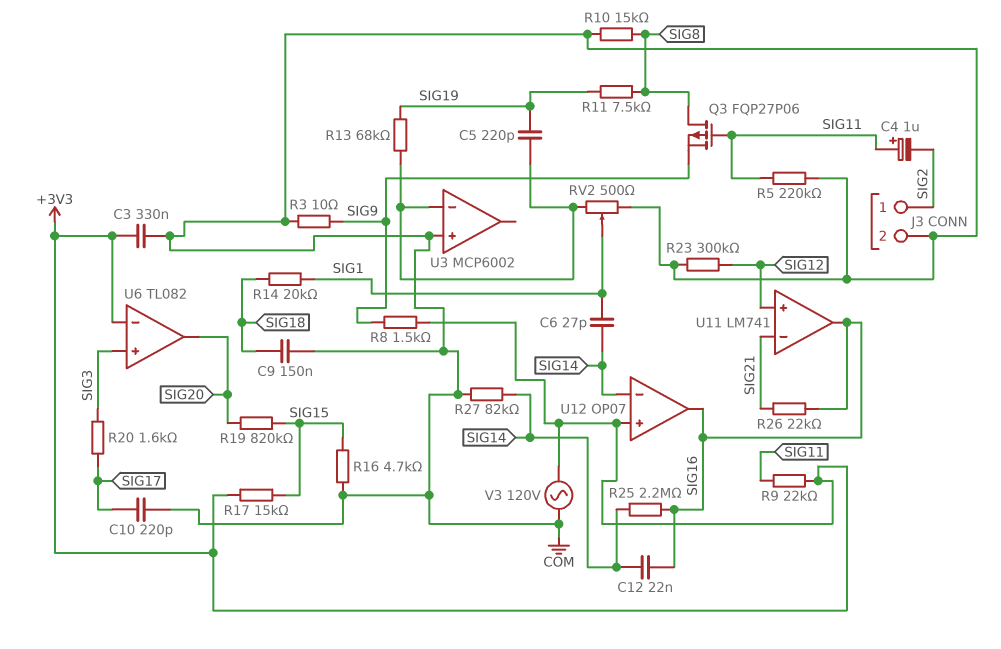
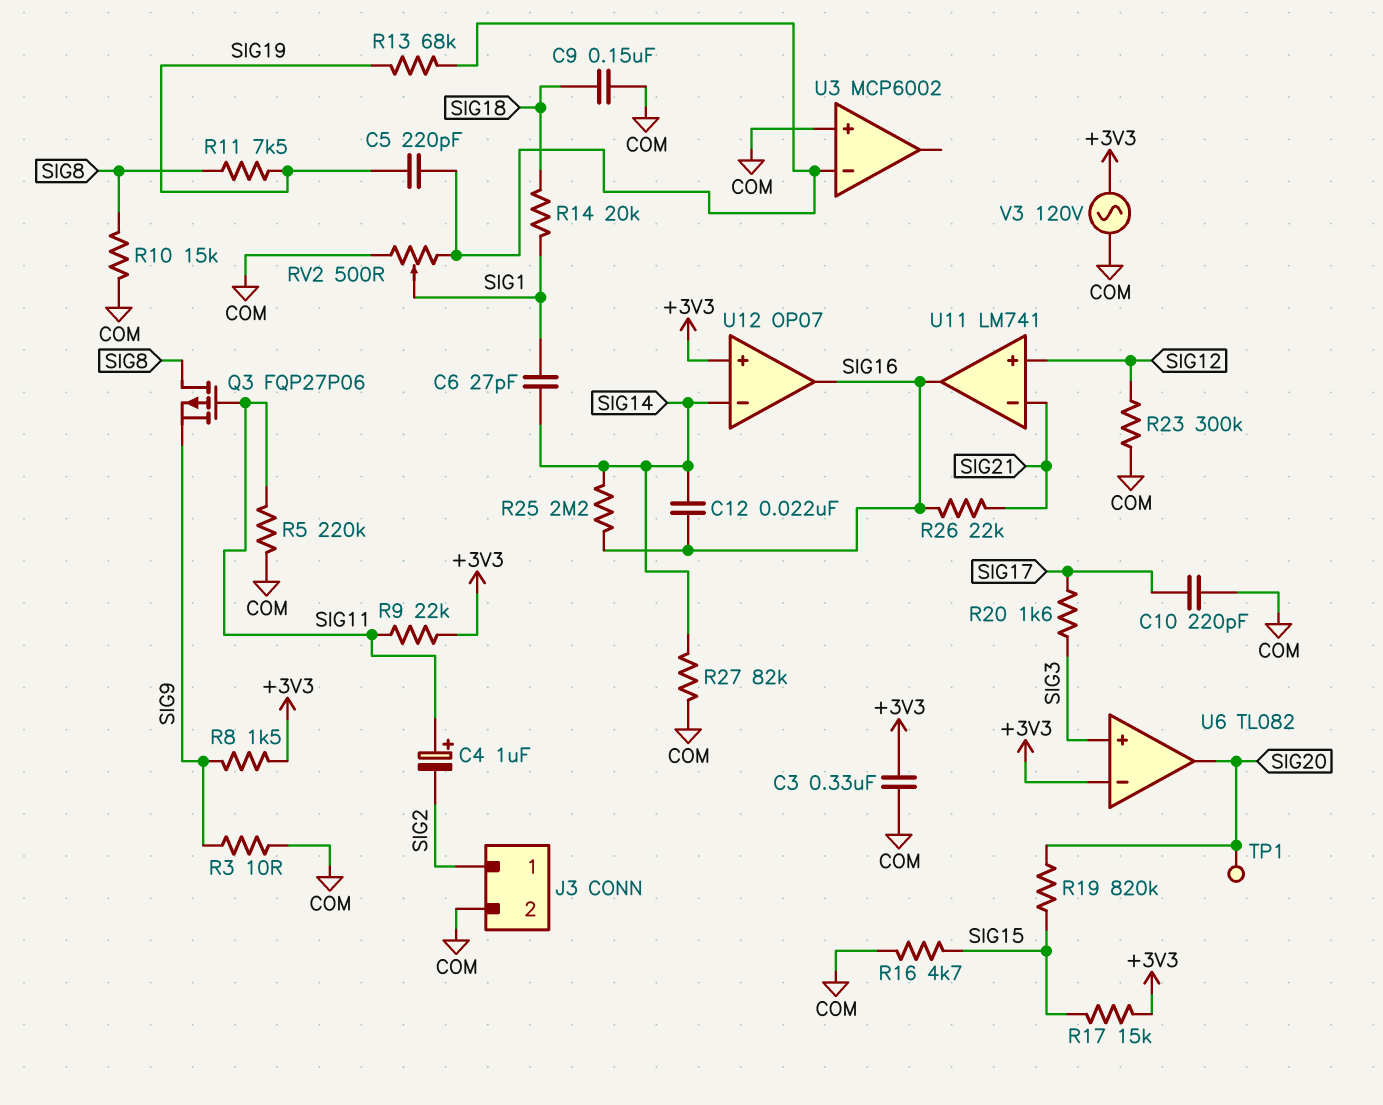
TP1: none -> test point (SIG20)

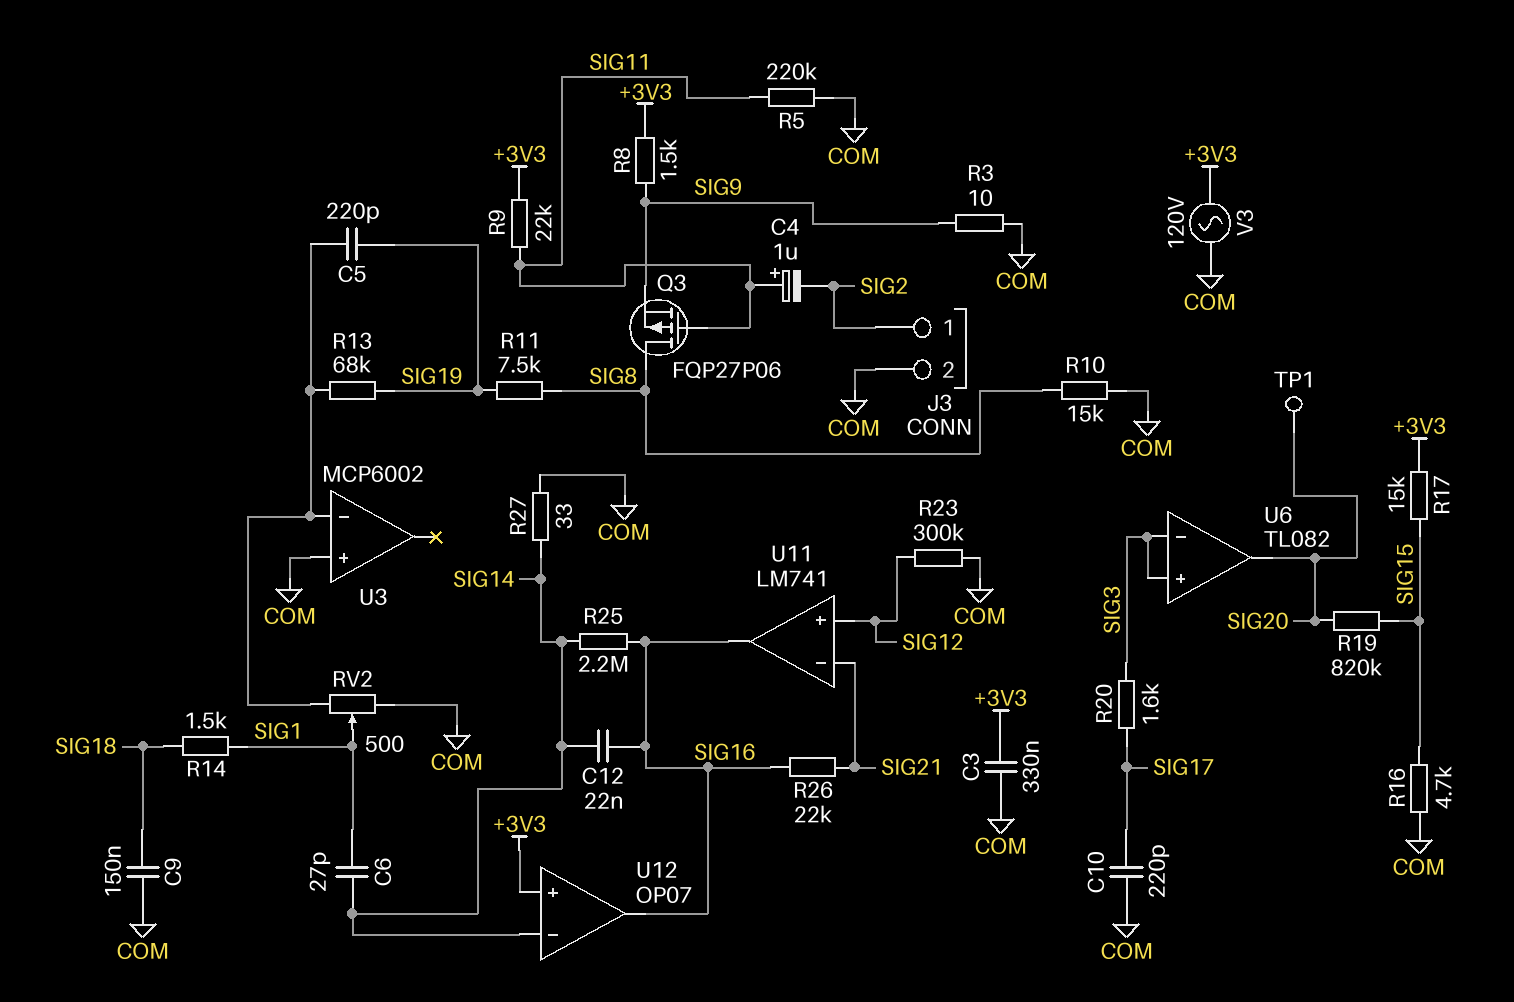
R14: 20k (SIG1, SIG18) -> 1.5k (SIG1, SIG18)
R27: 82k (COM, SIG14) -> 33 (COM, SIG14)
U6 pin in-: +3V3 -> SIG3

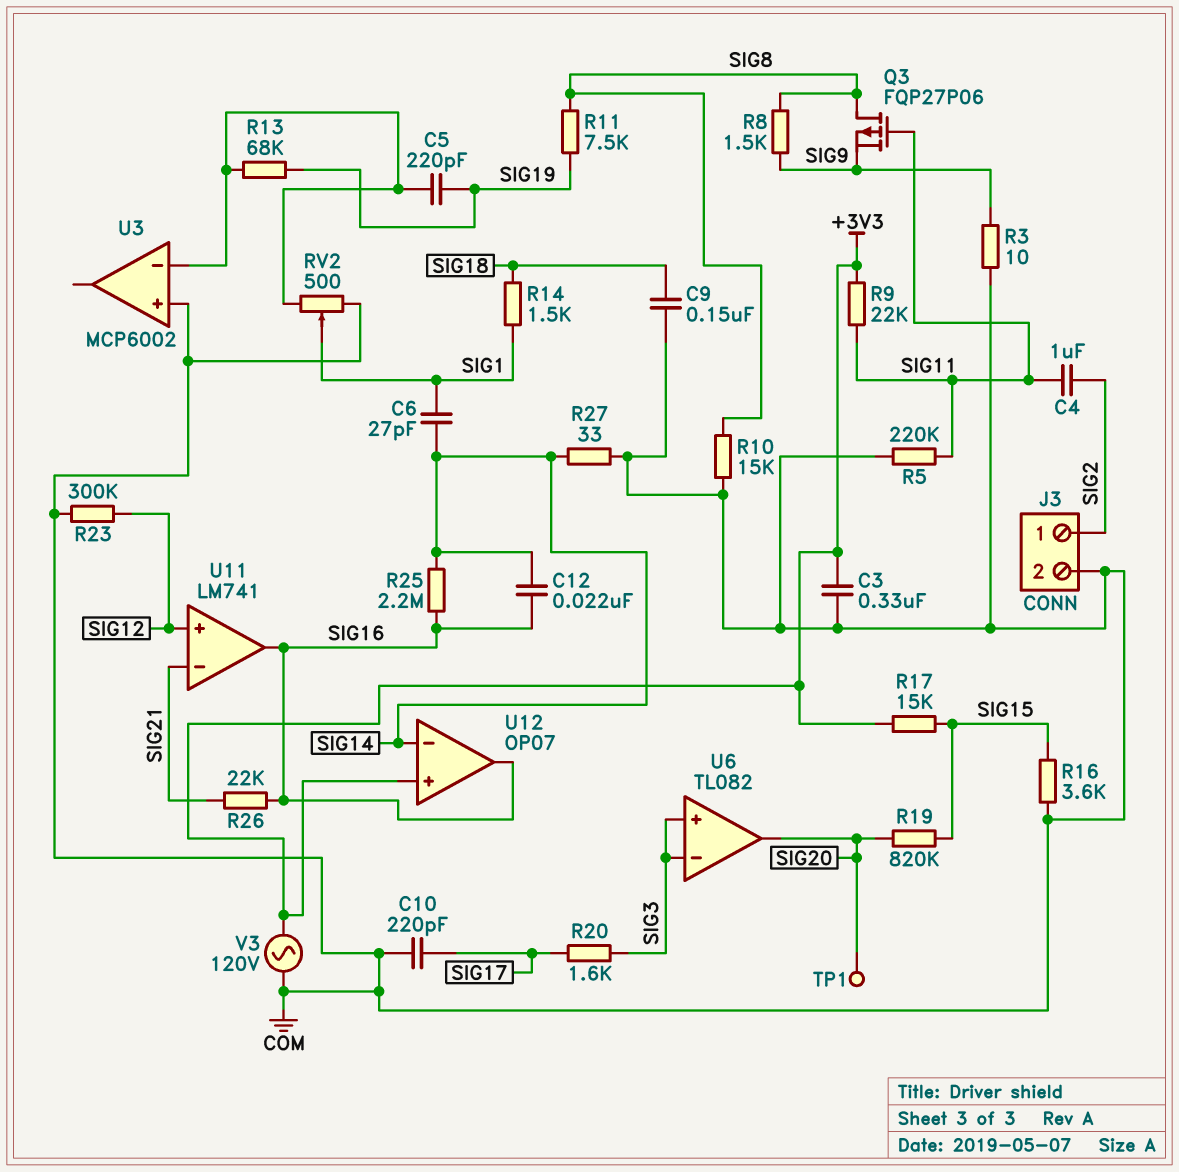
C4: 1uF (plus SIG11, minus SIG2) -> 1uF (SIG2, SIG11)
R8: 1.5k (+3V3, SIG9) -> 1.5k (SIG8, SIG9)
R16: 4.7k (COM, SIG15) -> 3.6k (COM, SIG15)

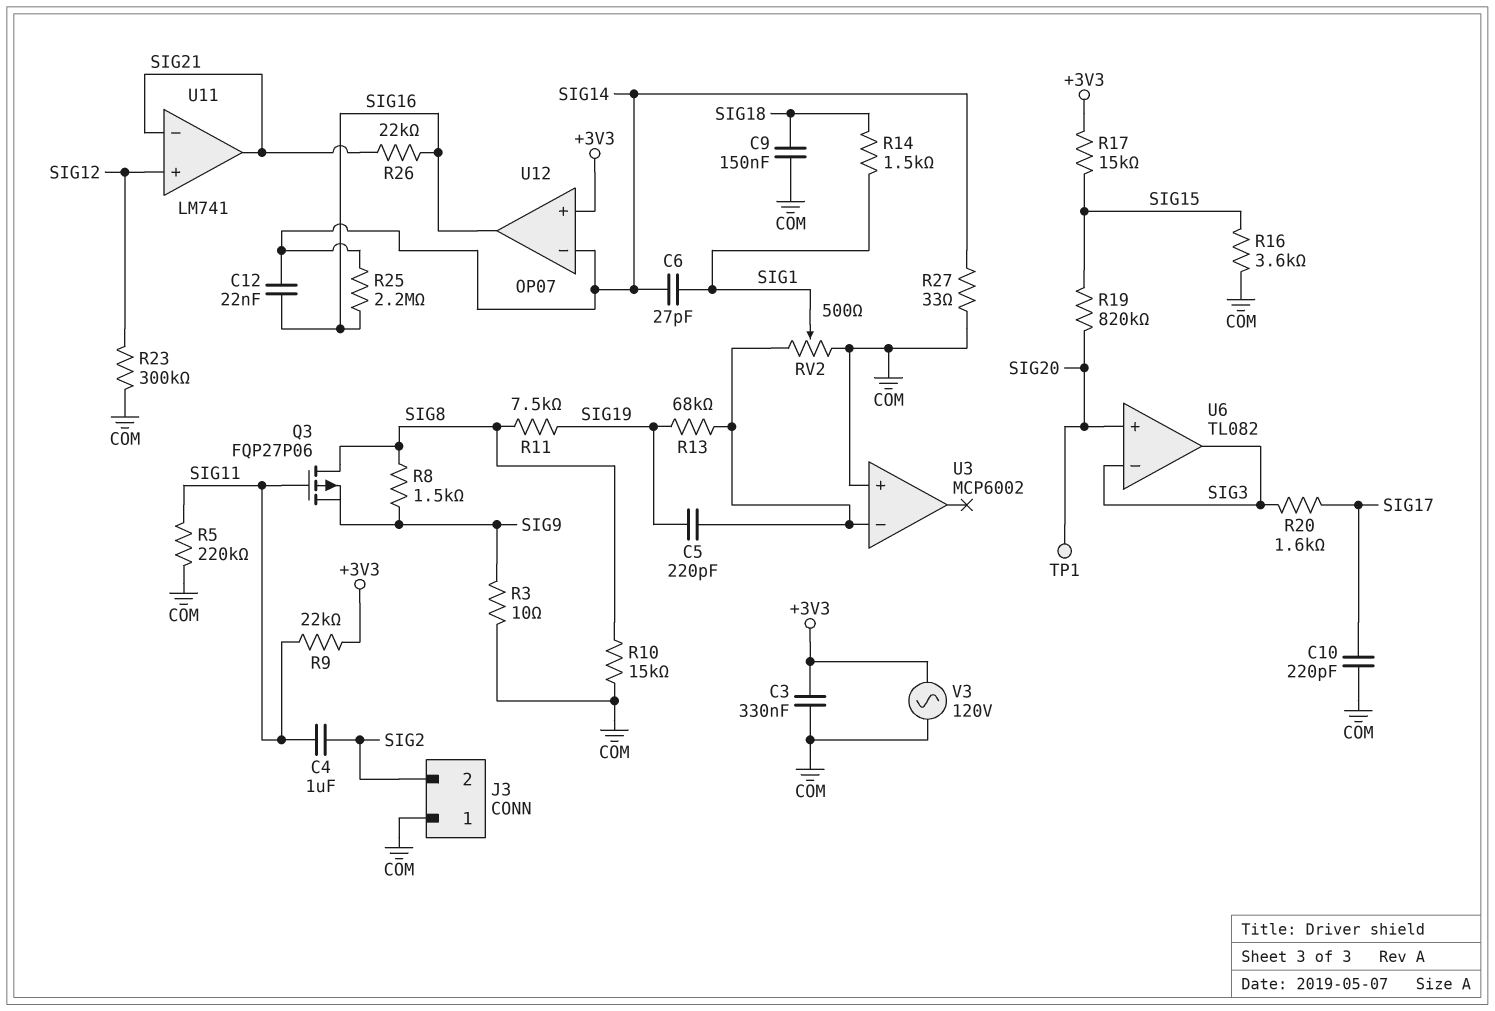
J3 pin 1: SIG2 -> COM
J3 pin 2: COM -> SIG2
U6 pin in+: SIG3 -> SIG20
U6 pin out: SIG20 -> SIG3
U11 pin out: SIG16 -> SIG21

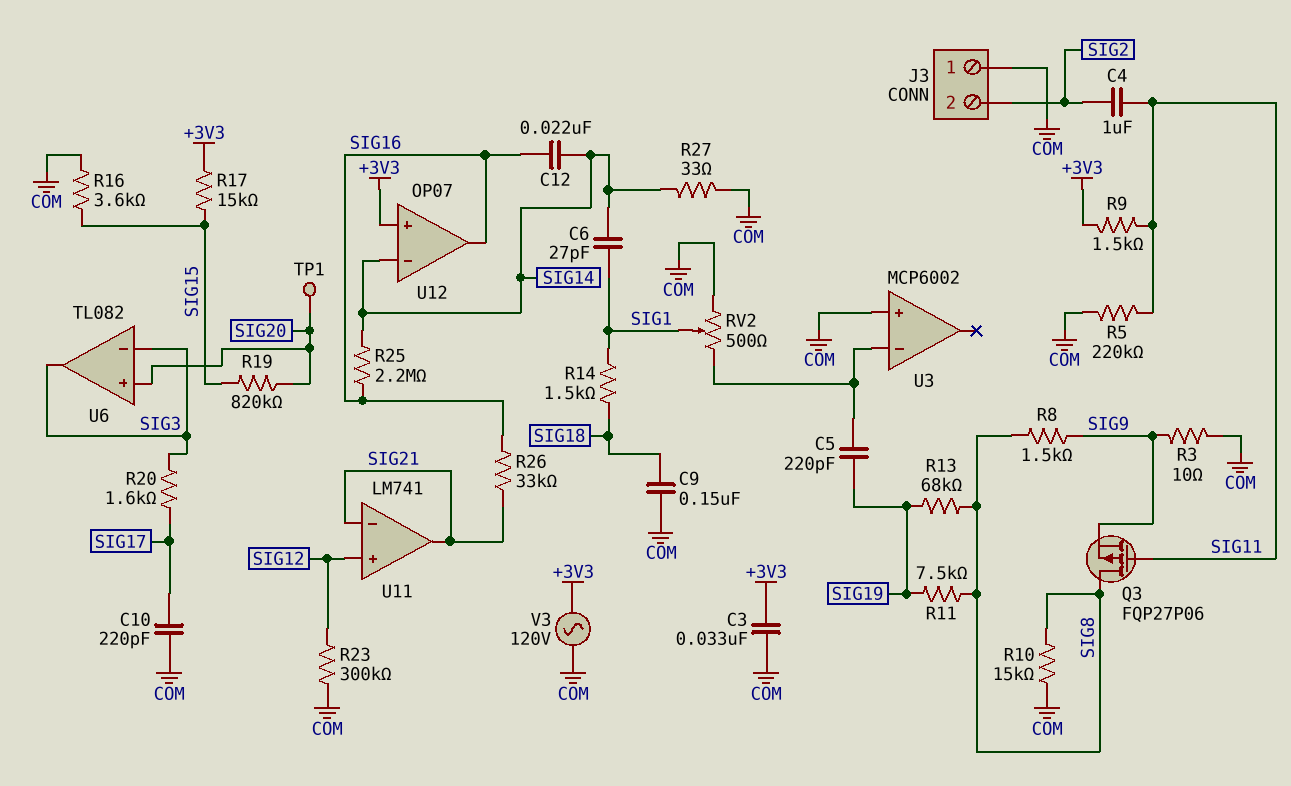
C3: 330nF (+3V3, COM) -> 33nF (+3V3, COM)
R9: 22k (+3V3, SIG11) -> 1.5k (+3V3, SIG11)
R13: 68k (SIG19, U3/in-) -> 68k (SIG8, SIG19)
R26: 22k (SIG16, SIG21) -> 33k (SIG16, SIG21)

